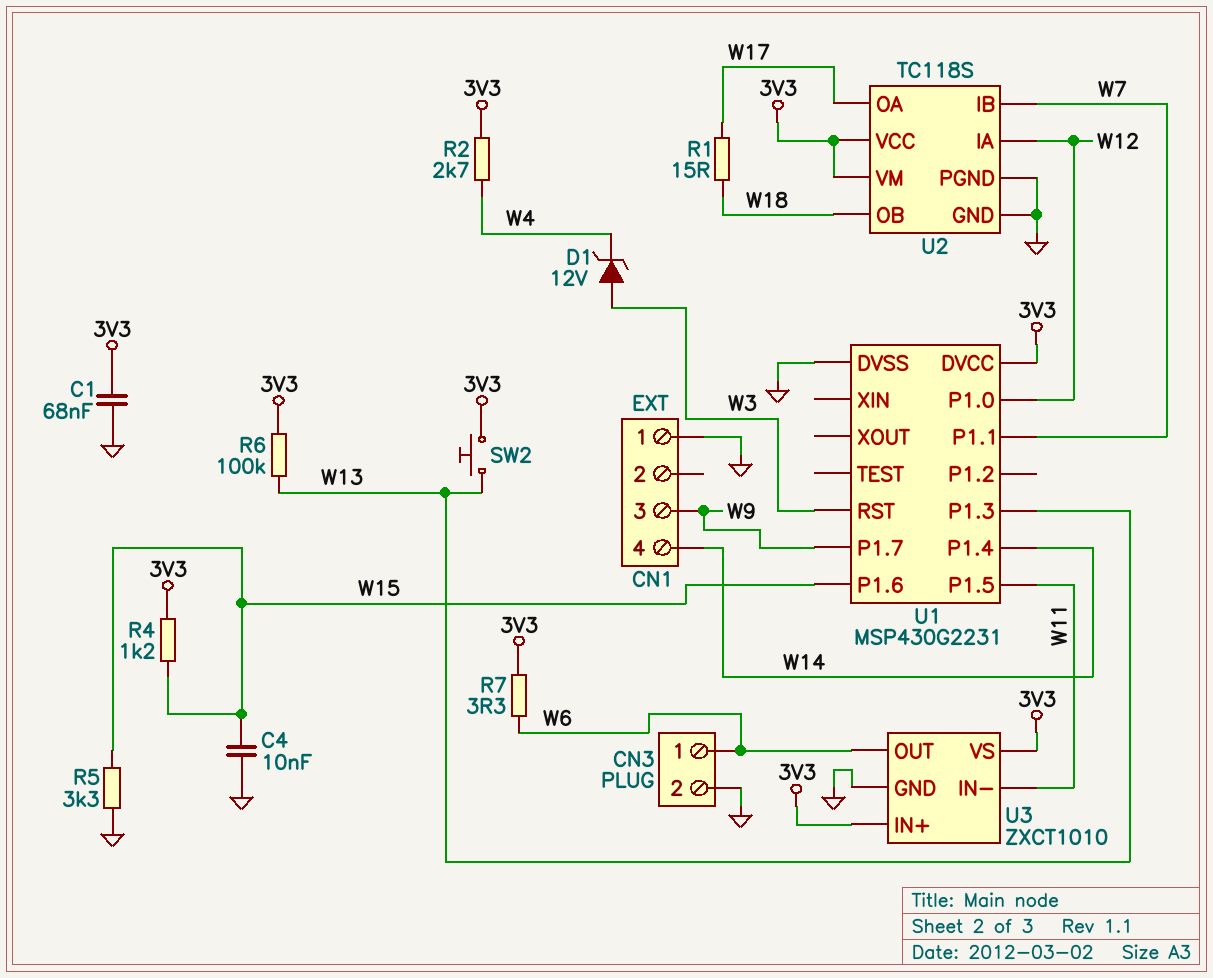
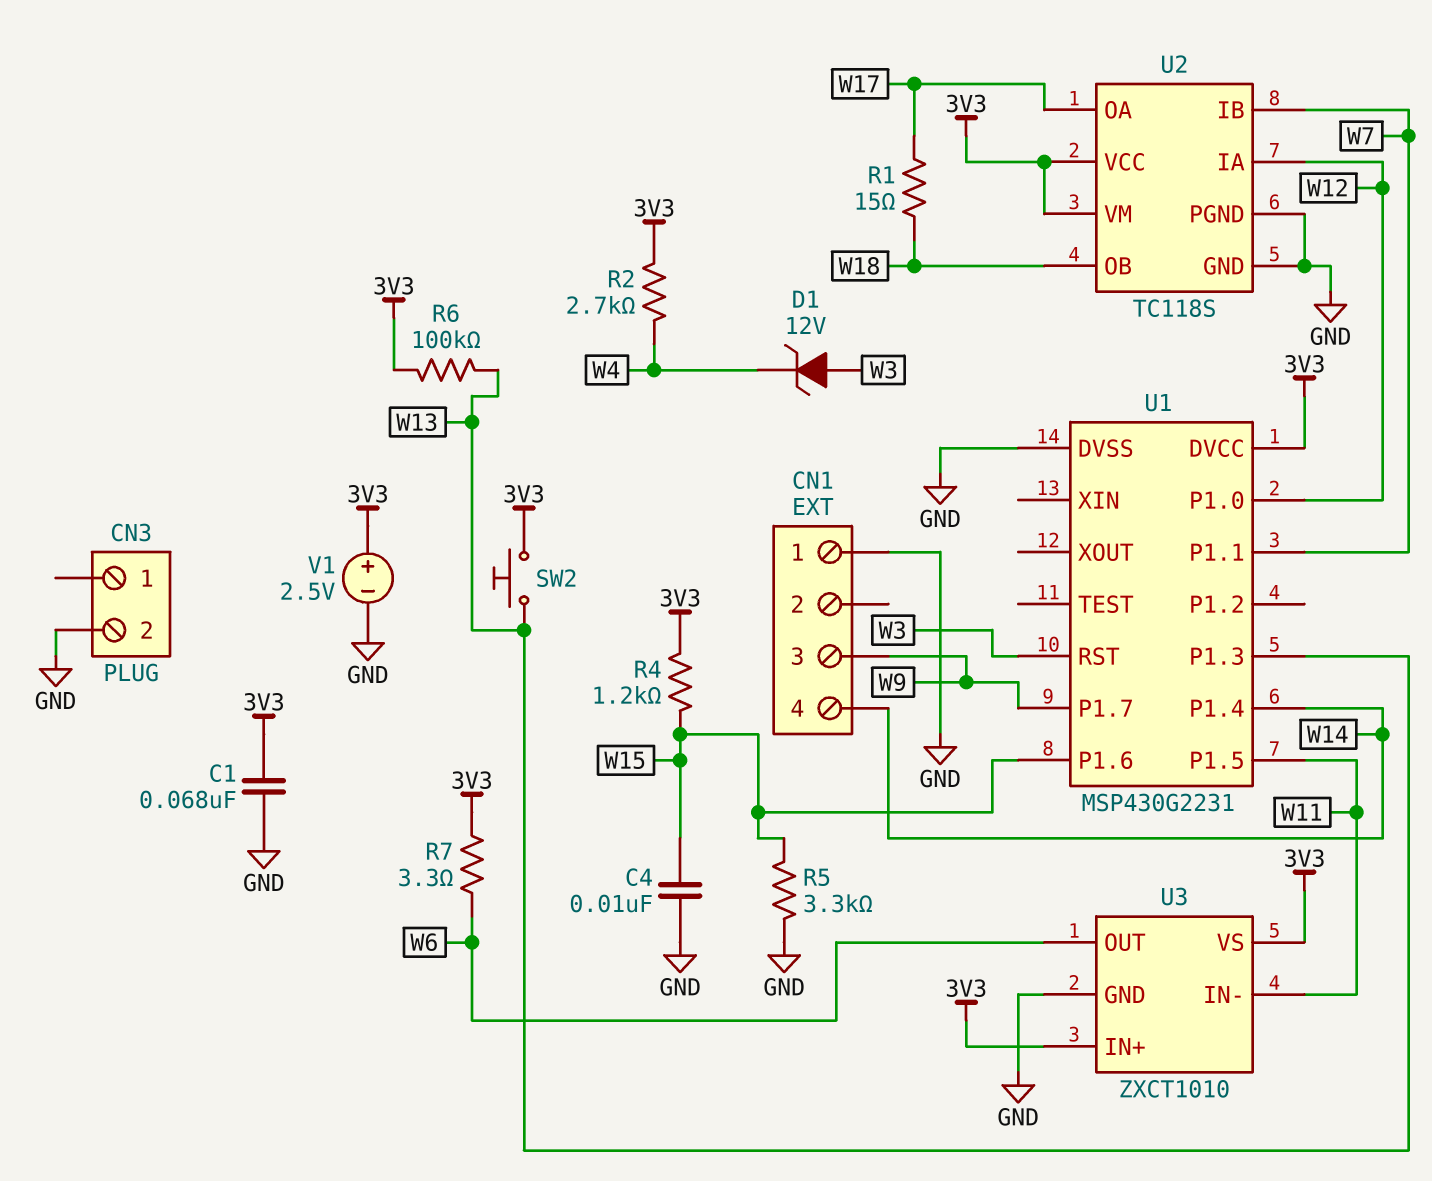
CN3 pin 1: W6 -> none
V1: none -> 2.5V (plus 3V3, minus GND)

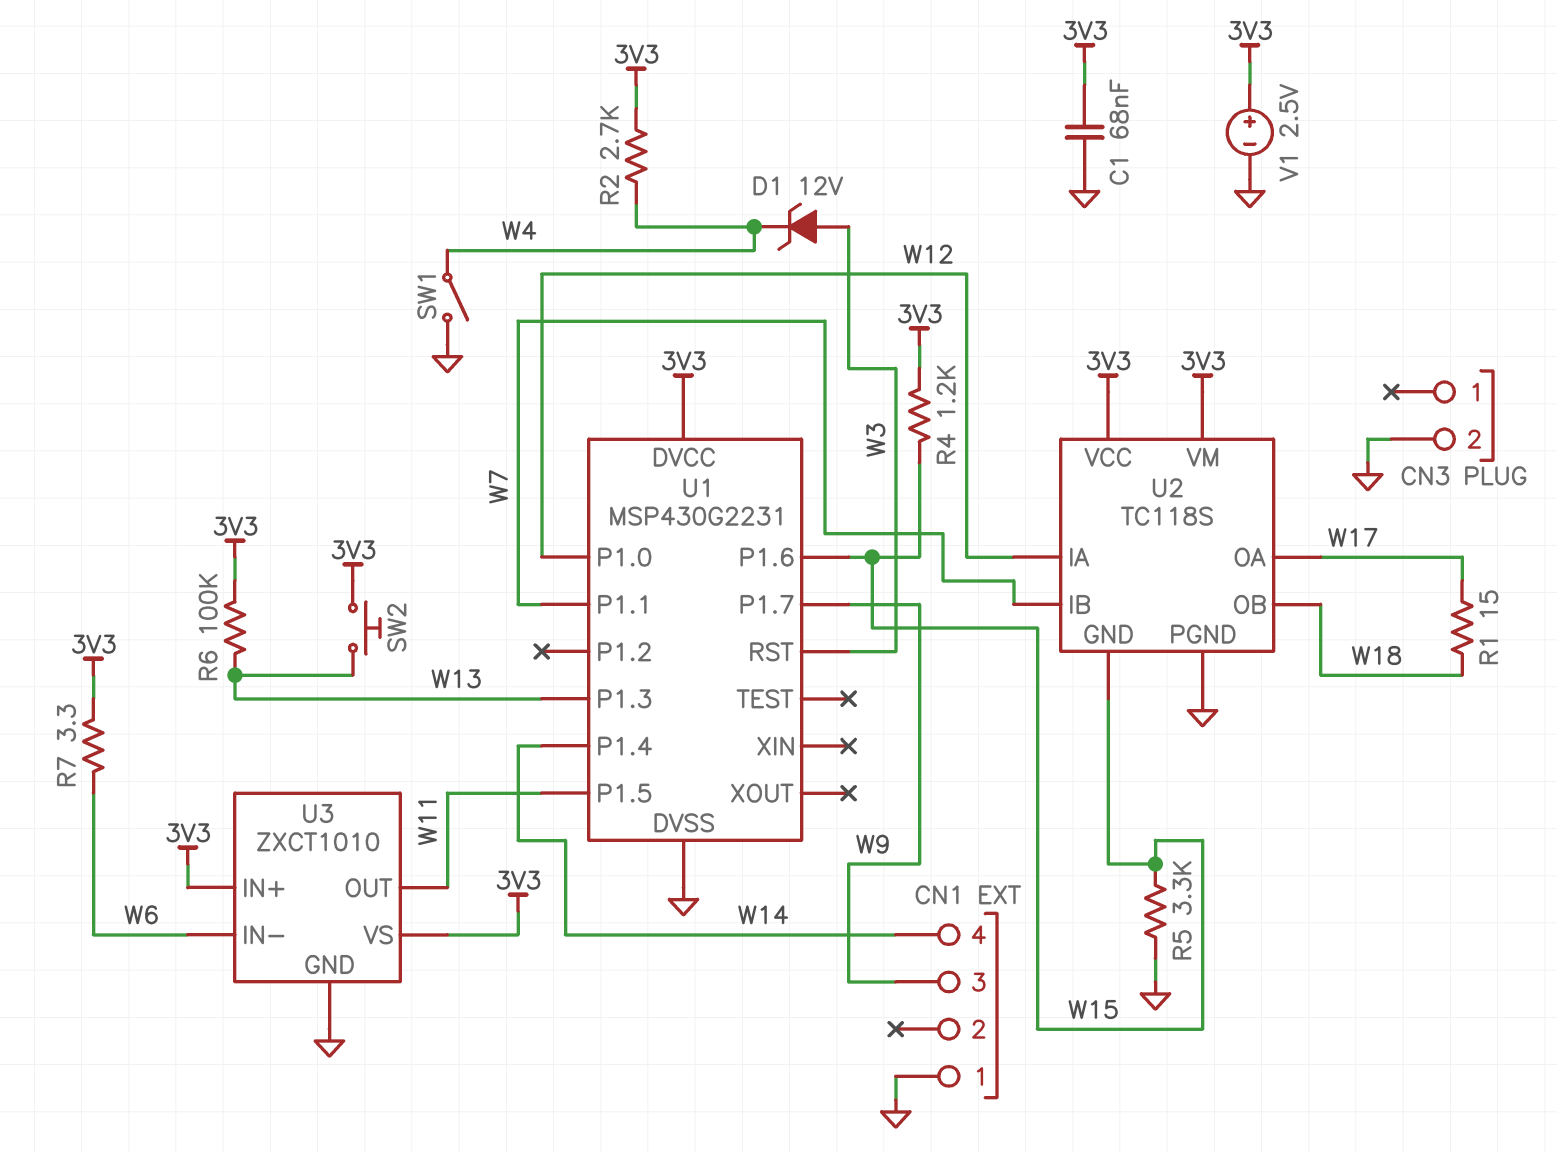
C4: 10nF (GND, W15) -> none
SW1: none -> switch (GND, W4)
U2 pin GND: GND -> W15
U3 pin IN-: W11 -> W6
U3 pin OUT: W6 -> W11

